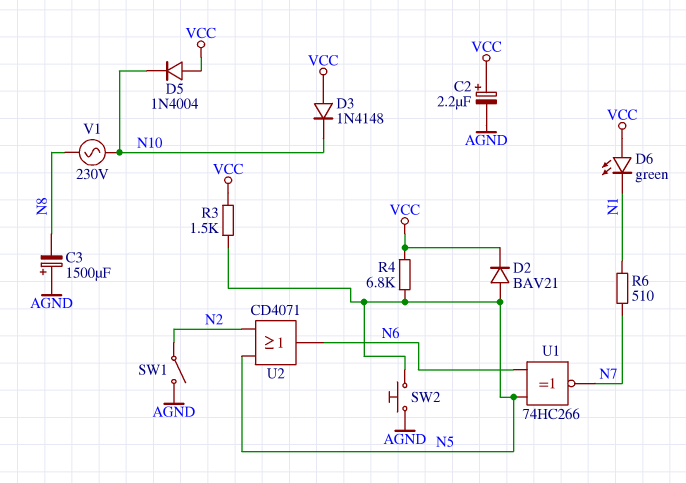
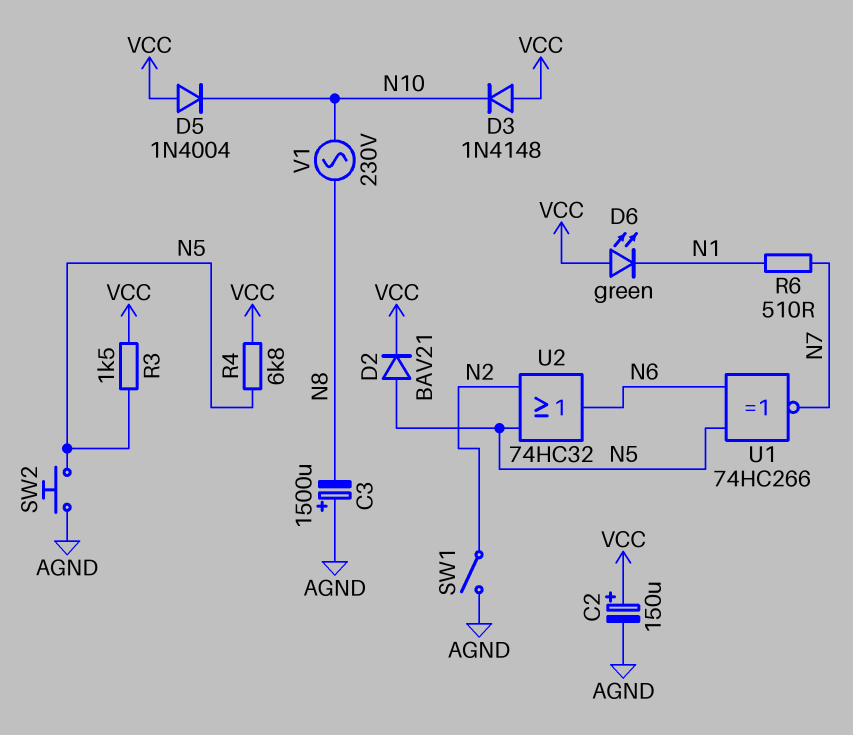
C2: 2.2uF (plus VCC, minus AGND) -> 150uF (plus VCC, minus AGND)
U2: OR CD4071 (in N2, in N5, out N6) -> OR 74HC32 (in N2, in N5, out N6)

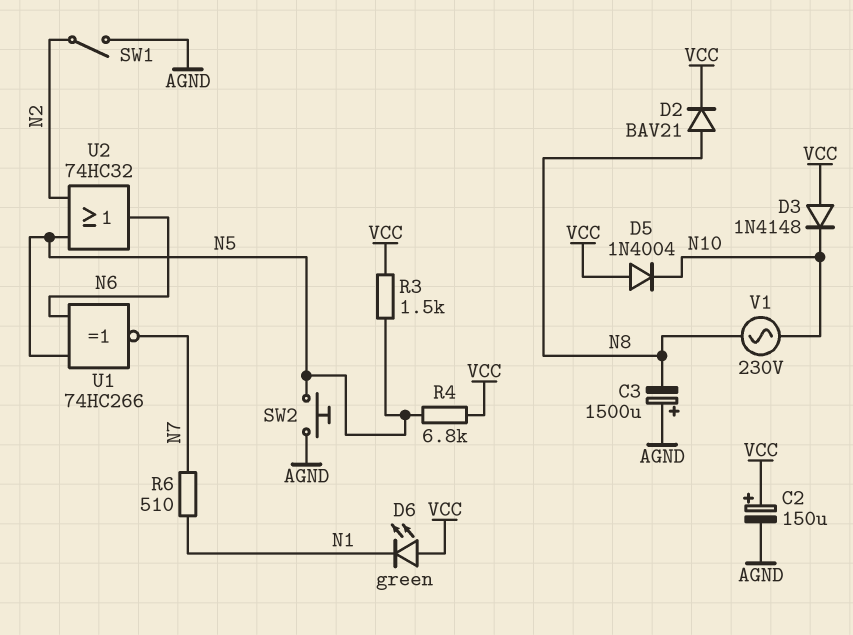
D2: diode BAV21 (A N5, K VCC) -> diode BAV21 (A N8, K VCC)

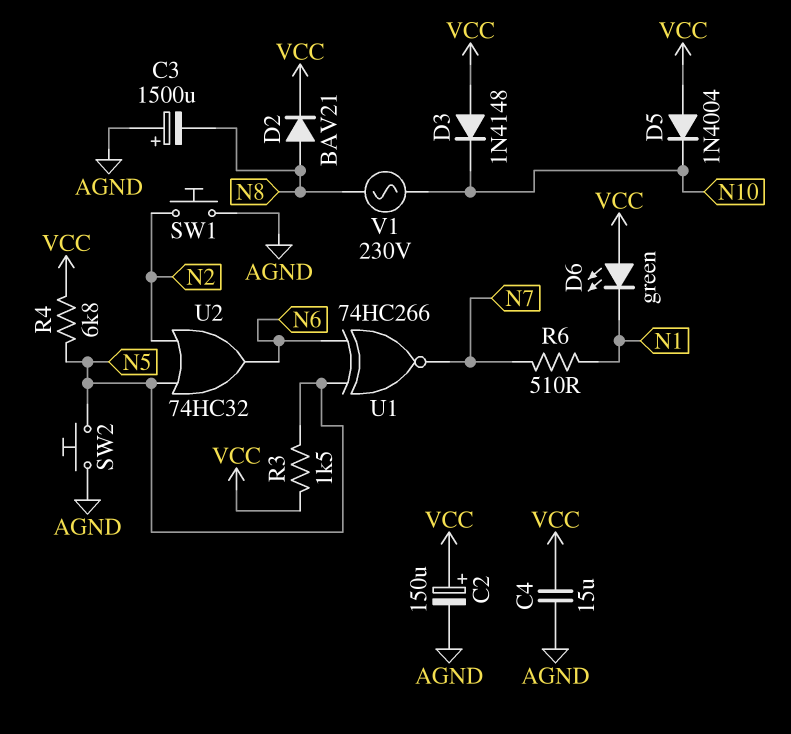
C4: none -> 15uF (AGND, VCC)
SW1: switch (AGND, N2) -> button (AGND, N2)

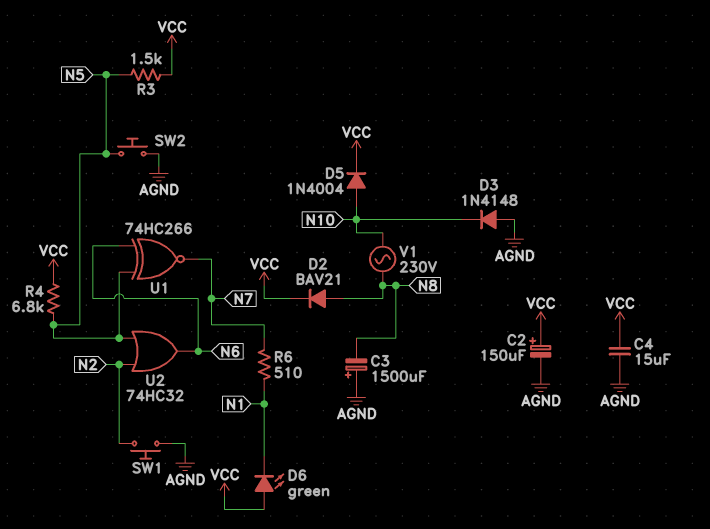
D3: diode 1N4148 (A VCC, K N10) -> diode 1N4148 (A AGND, K N10)
D5: diode 1N4004 (A VCC, K N10) -> diode 1N4004 (A N10, K VCC)

